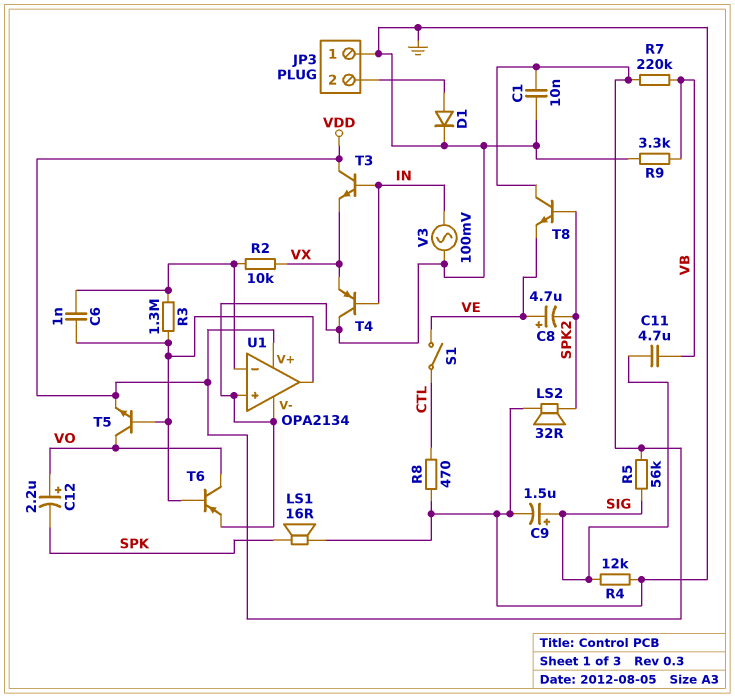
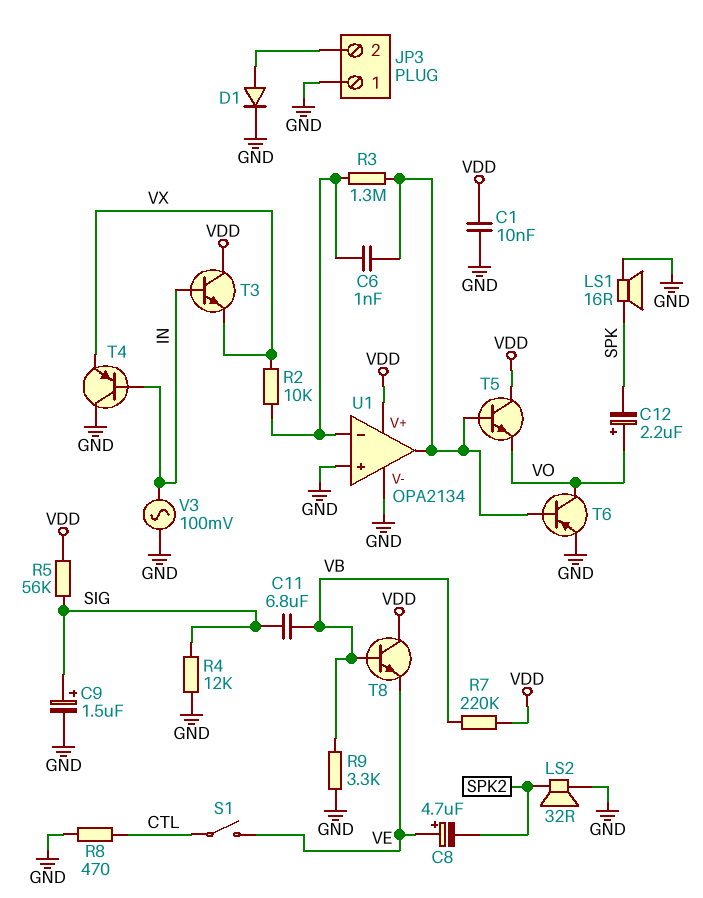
C11: 4.7uF (SIG, VB) -> 6.8uF (SIG, VB)
T5: NPN (B U1/out, C VO, E VDD) -> NPN (B U1/out, C VDD, E VO)
T8: NPN (B SPK2, C VDD, E VE) -> NPN (B VB, C VDD, E VE)

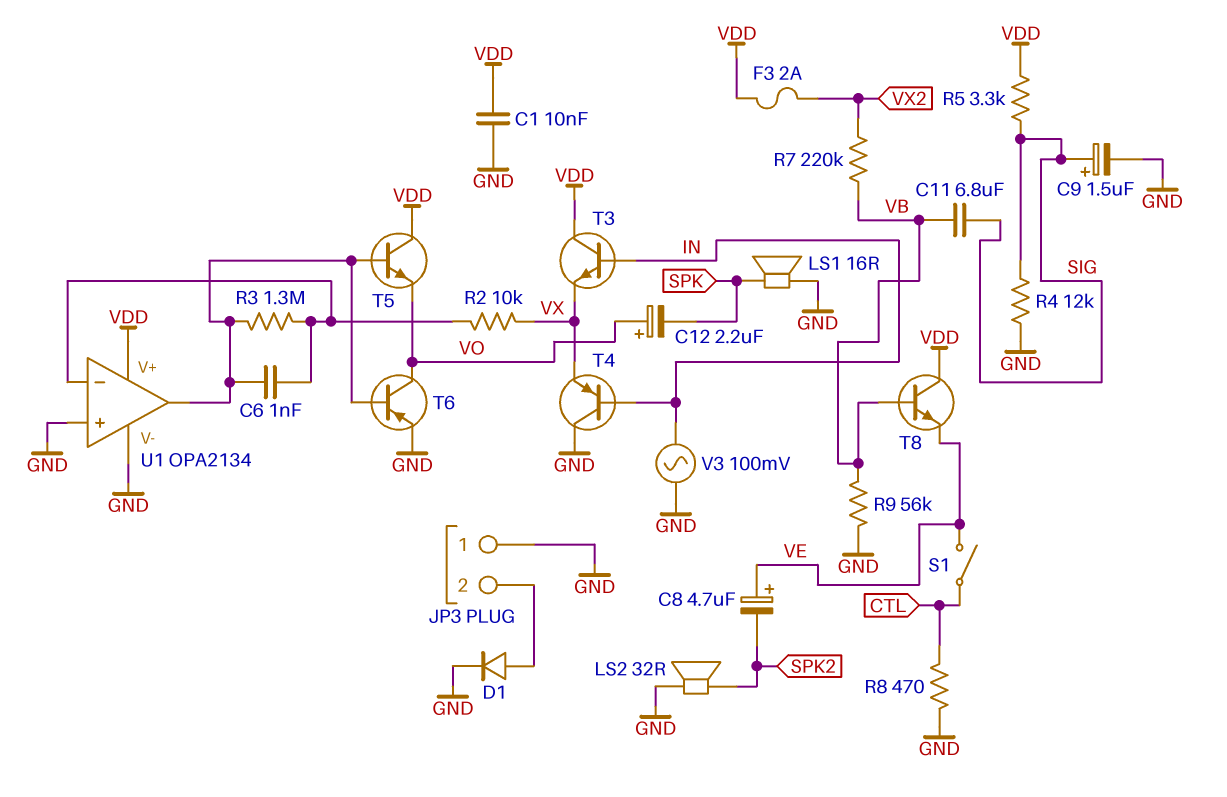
F3: none -> 2A (VDD, VX2)
R5: 56k (SIG, VDD) -> 3.3k (SIG, VDD)
R7: 220k (VB, VDD) -> 220k (VB, VX2)
R9: 3.3k (GND, VB) -> 56k (GND, VB)

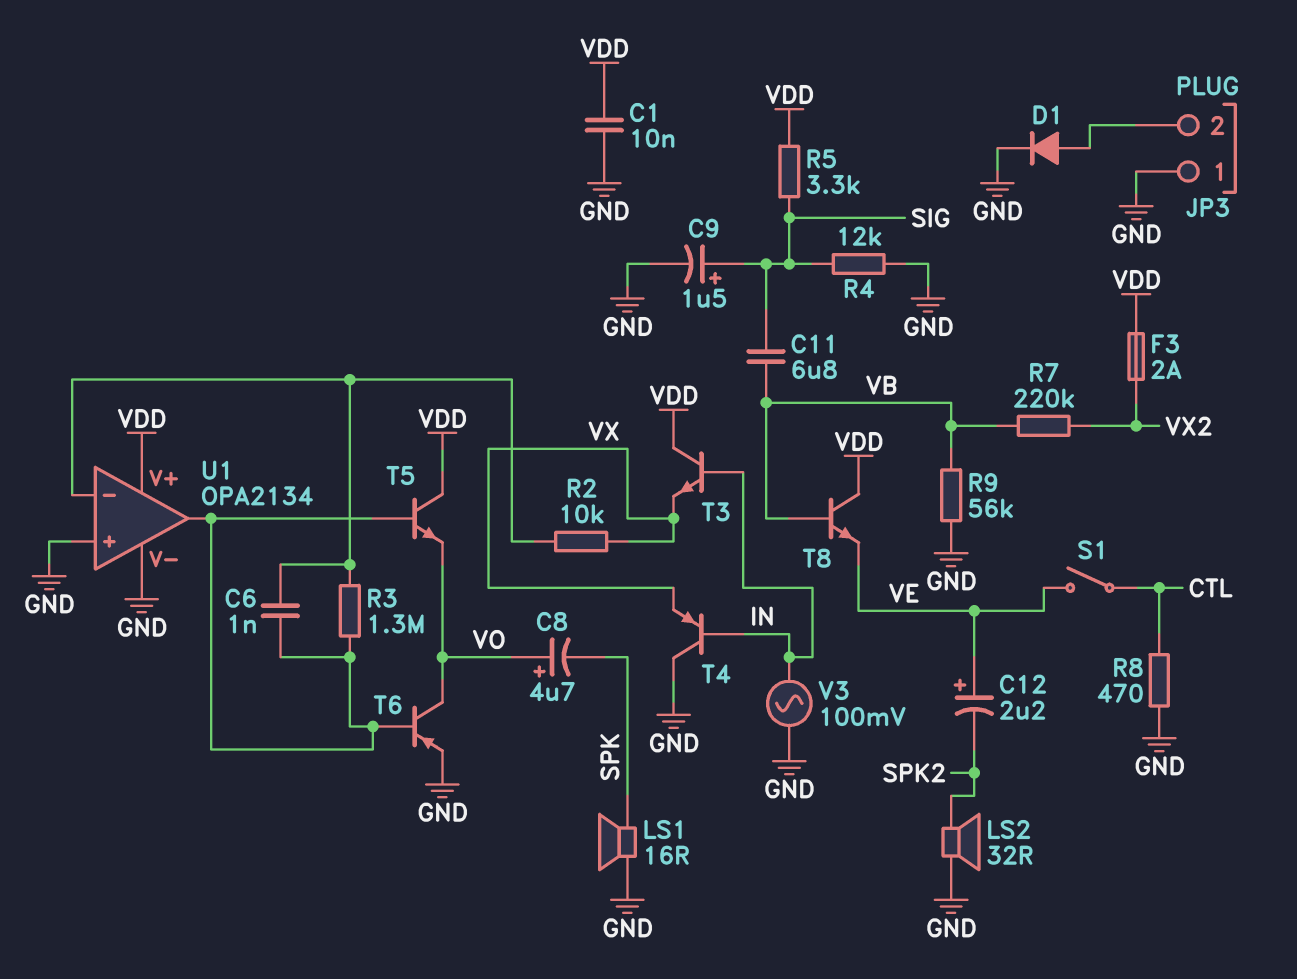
C8: 4.7uF (plus VE, minus SPK2) -> 4.7uF (plus VO, minus SPK)
C12: 2.2uF (plus VO, minus SPK) -> 2.2uF (plus VE, minus SPK2)

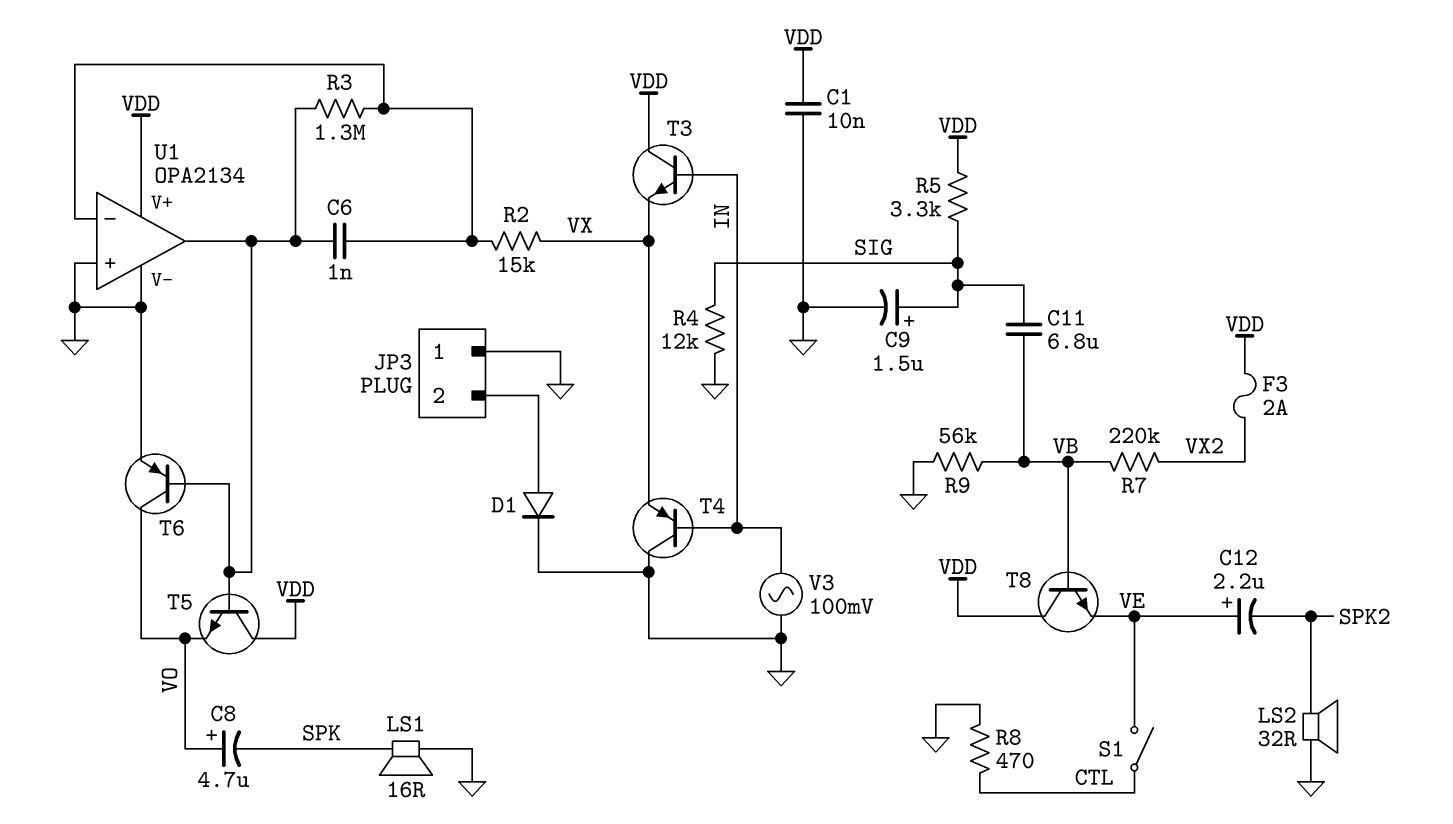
R2: 10k (U1/in-, VX) -> 15k (U1/in-, VX)

